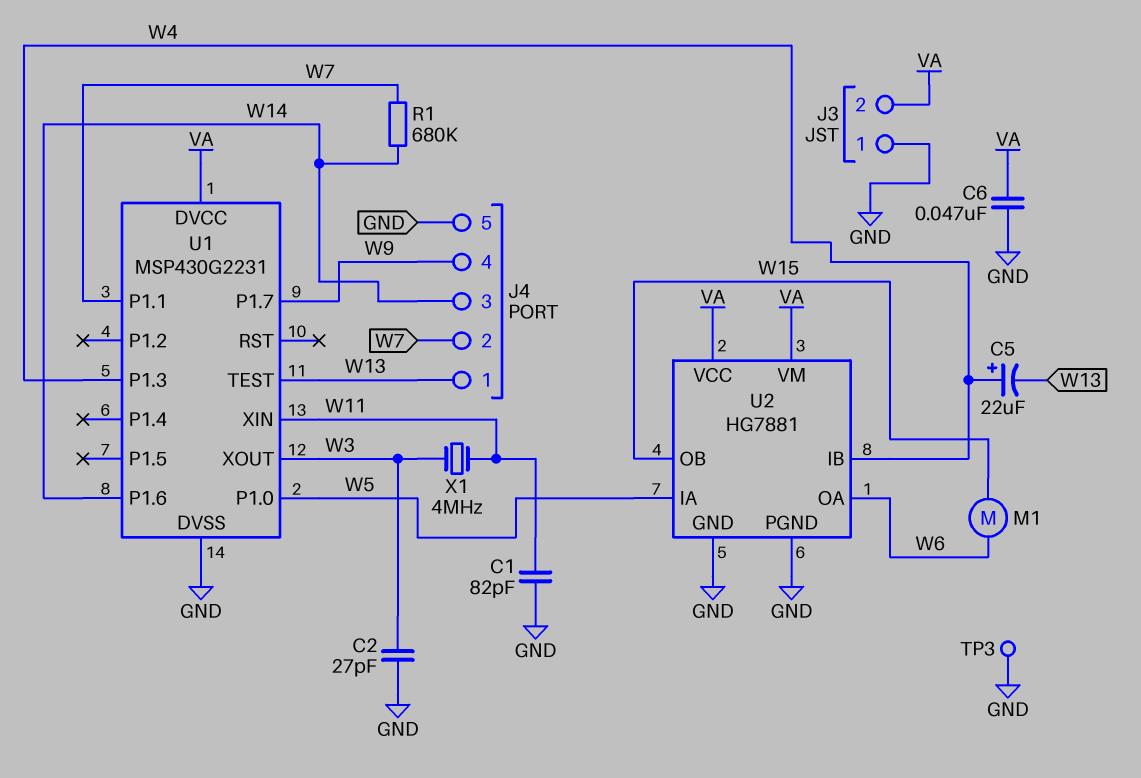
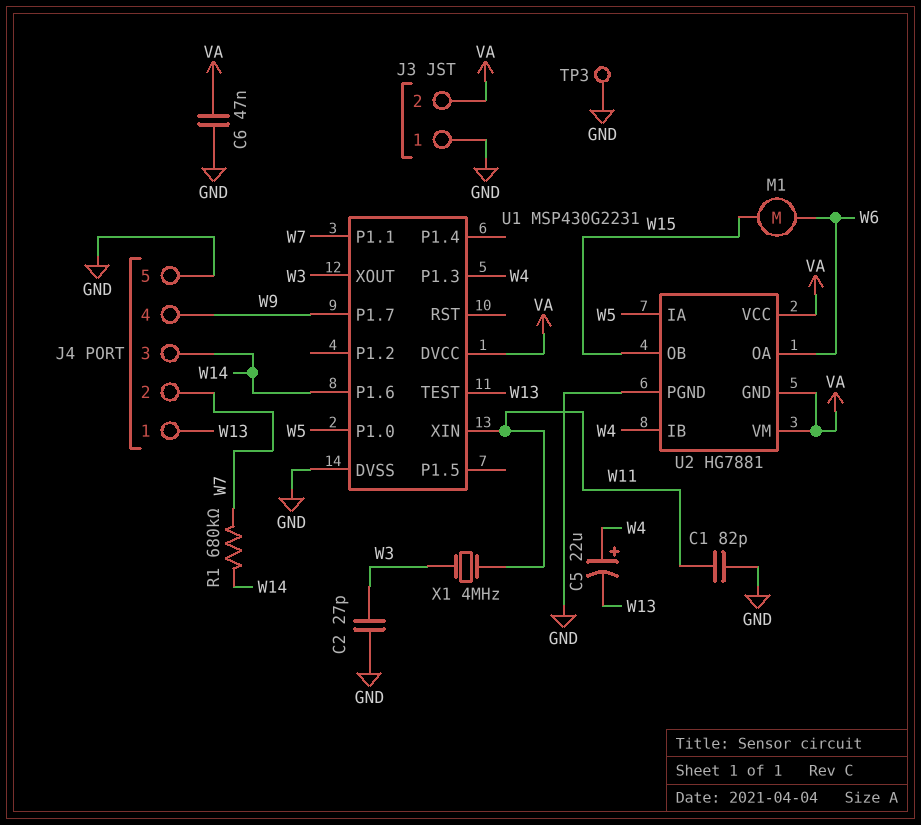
U2 pin GND: GND -> VA

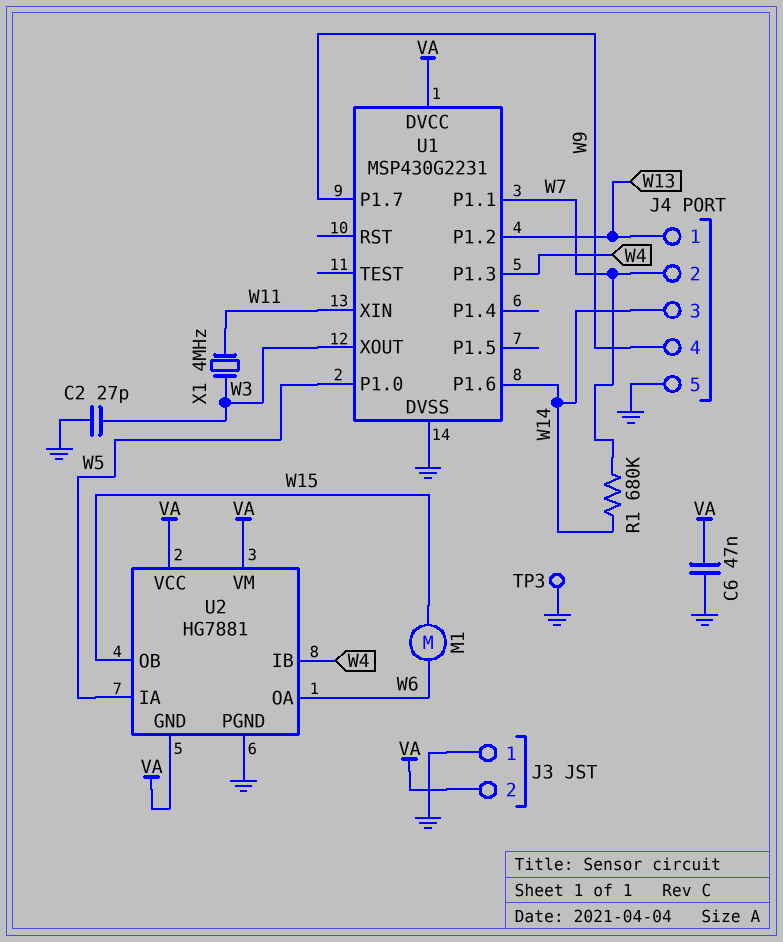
C1: 82pF (GND, W11) -> none
C5: 22uF (plus W4, minus W13) -> none
U1 pin P1.2: none -> W13
U1 pin TEST: W13 -> none

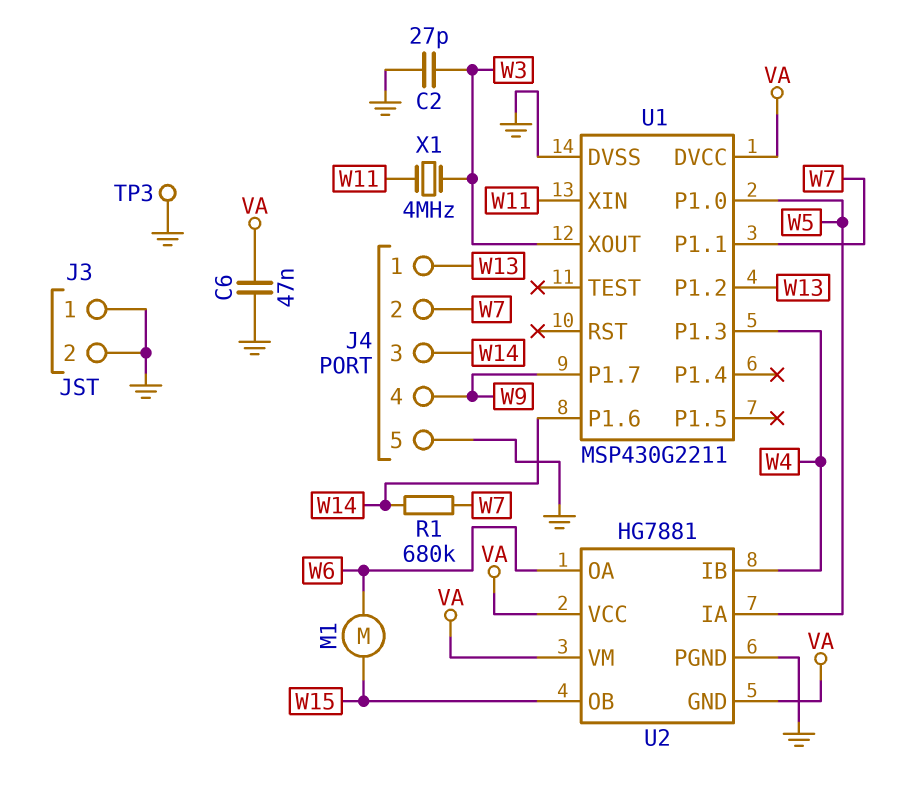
J3 pin 2: VA -> GND
U1: MSP430G2231 -> MSP430G2211

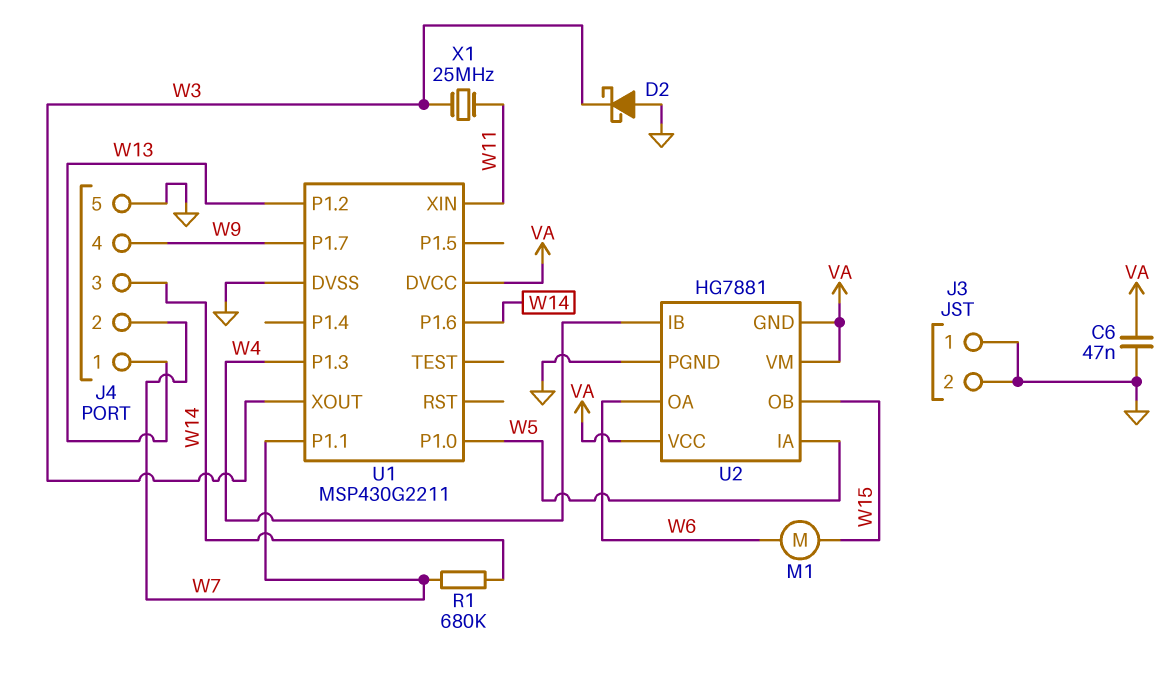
C2: 27pF (GND, W3) -> none
D2: none -> schottky (A GND, K W3)
TP3: test point (GND) -> none
X1: 4MHz (W3, W11) -> 25MHz (W3, W11)

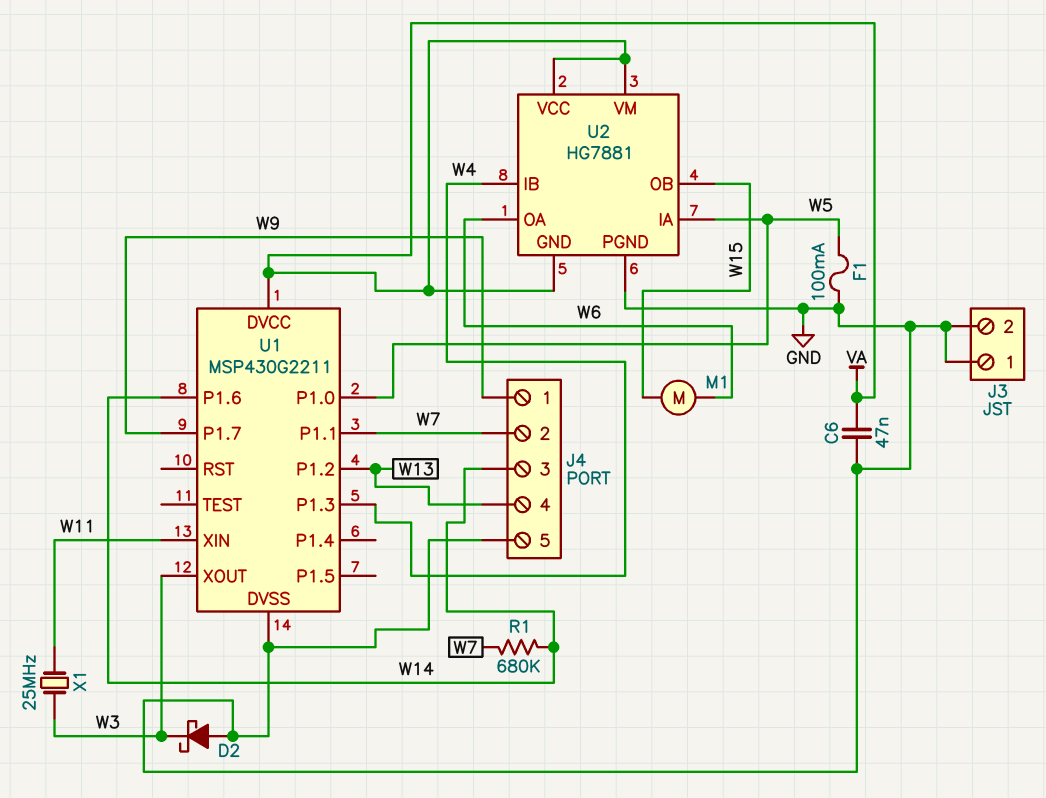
F1: none -> 100mA (GND, W5)
J4 pin 1: W13 -> W9
J4 pin 4: W9 -> W13

